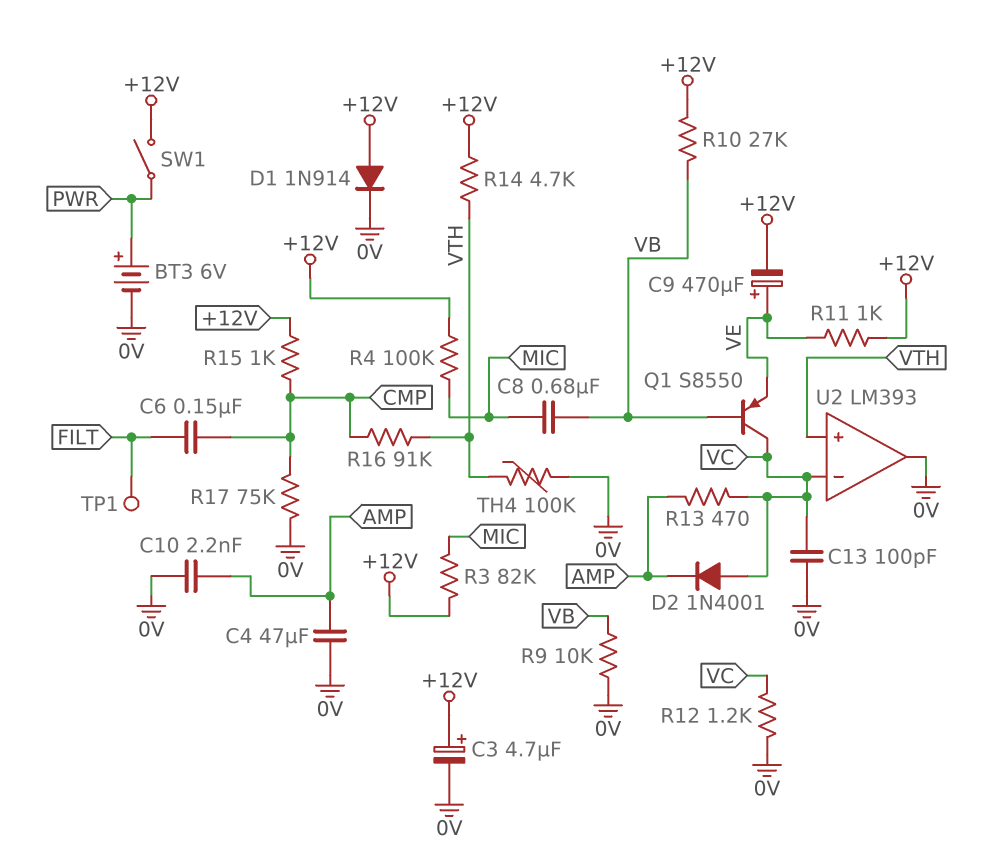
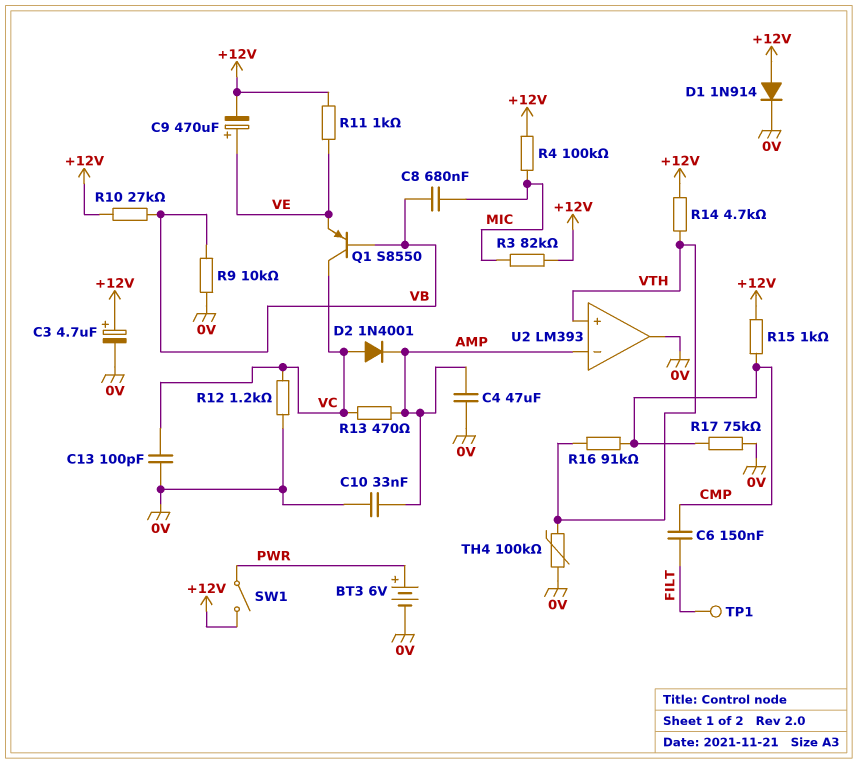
C10: 2.2nF (0V, AMP) -> 33nF (0V, AMP)
U2 pin in-: VC -> AMP

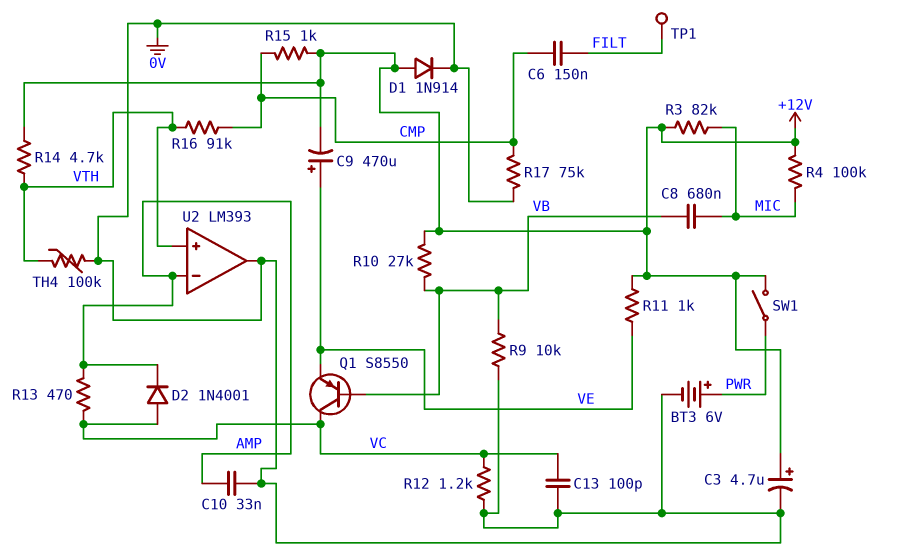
C4: 47uF (0V, AMP) -> none

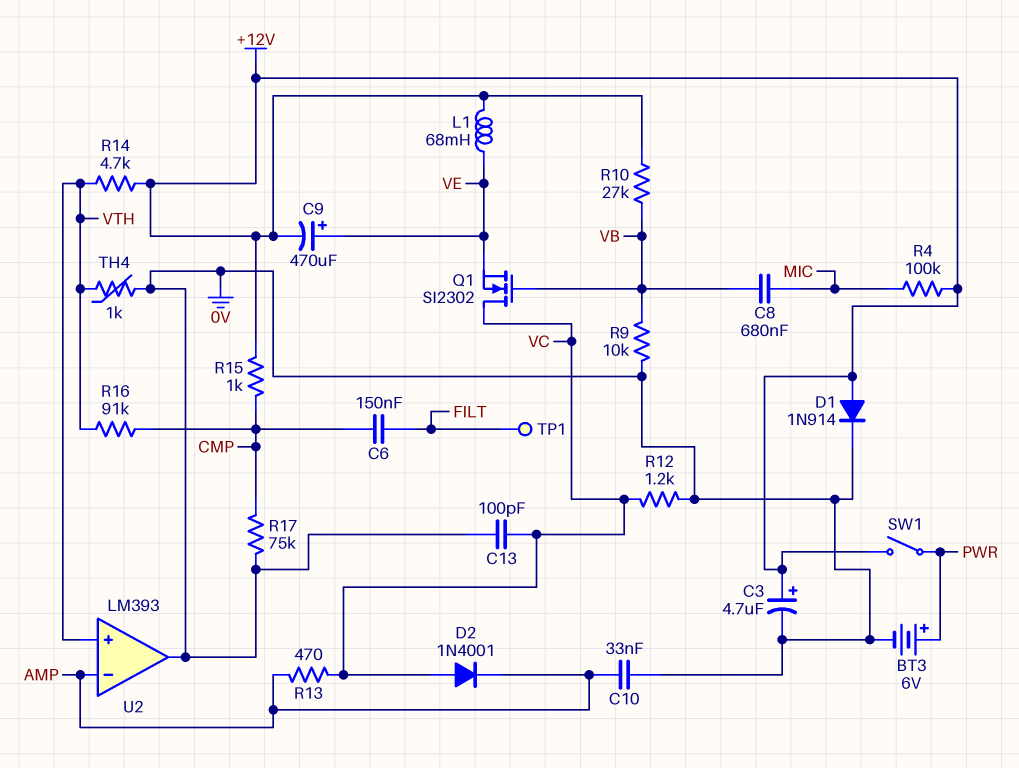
L1: none -> 68mH (+12V, VE)
Q1: PNP S8550 (B VB, C VC, E VE) -> NMOS SI2302 (G VB, D VC, S VE)
R3: 82k (+12V, MIC) -> none
R11: 1k (+12V, VE) -> none
TH4: 100k (0V, VTH) -> 1k (0V, VTH)

